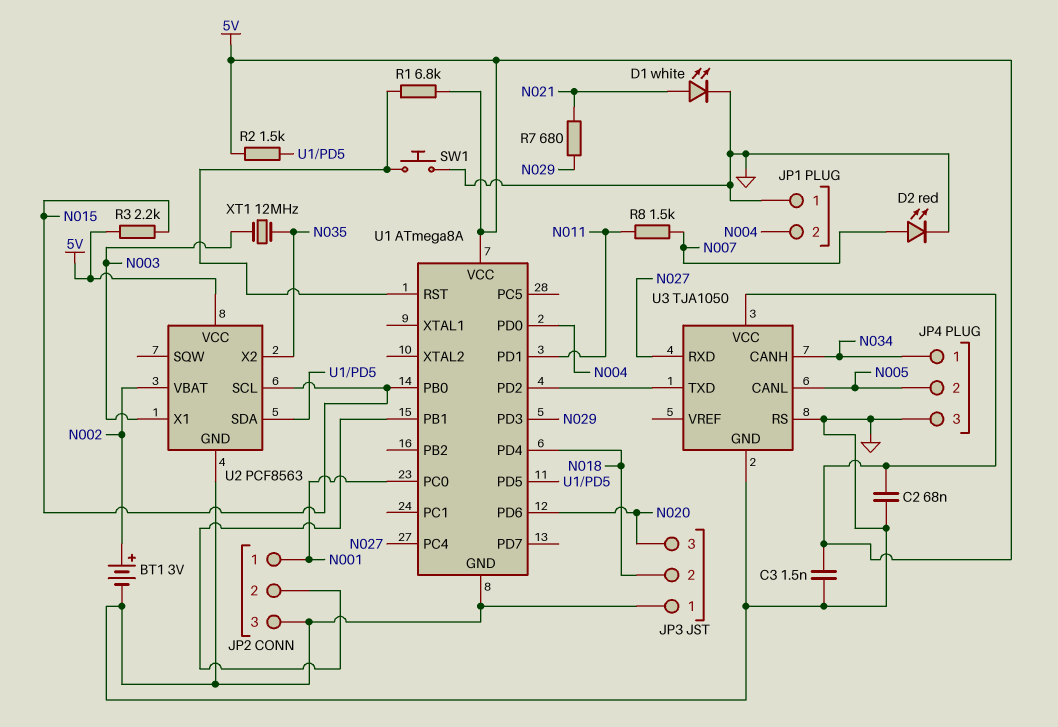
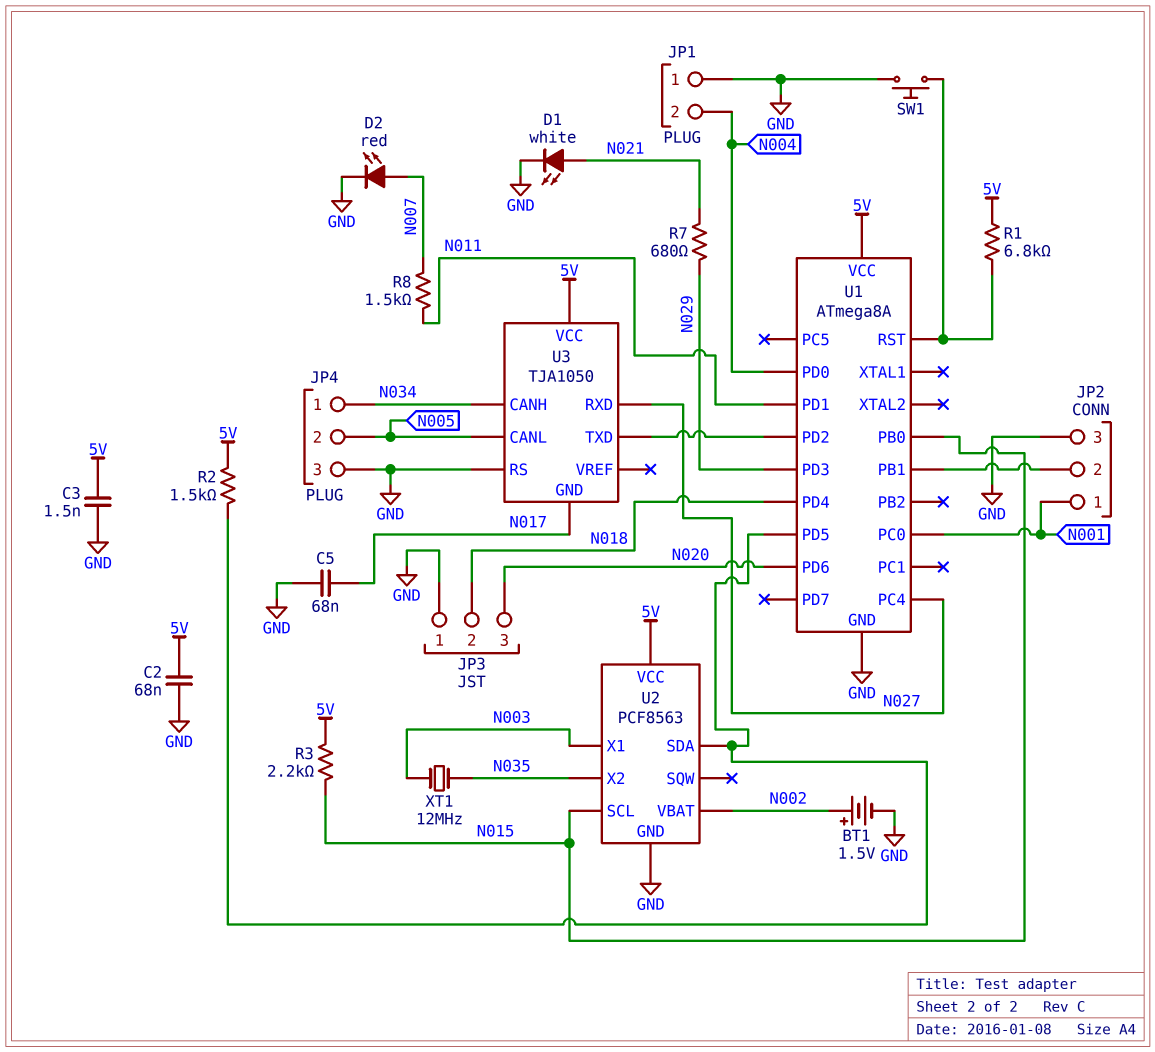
BT1: 3V (plus N002, minus GND) -> 1.5V (plus N002, minus GND)
C5: none -> 68nF (GND, N017)
U3 pin GND: GND -> N017

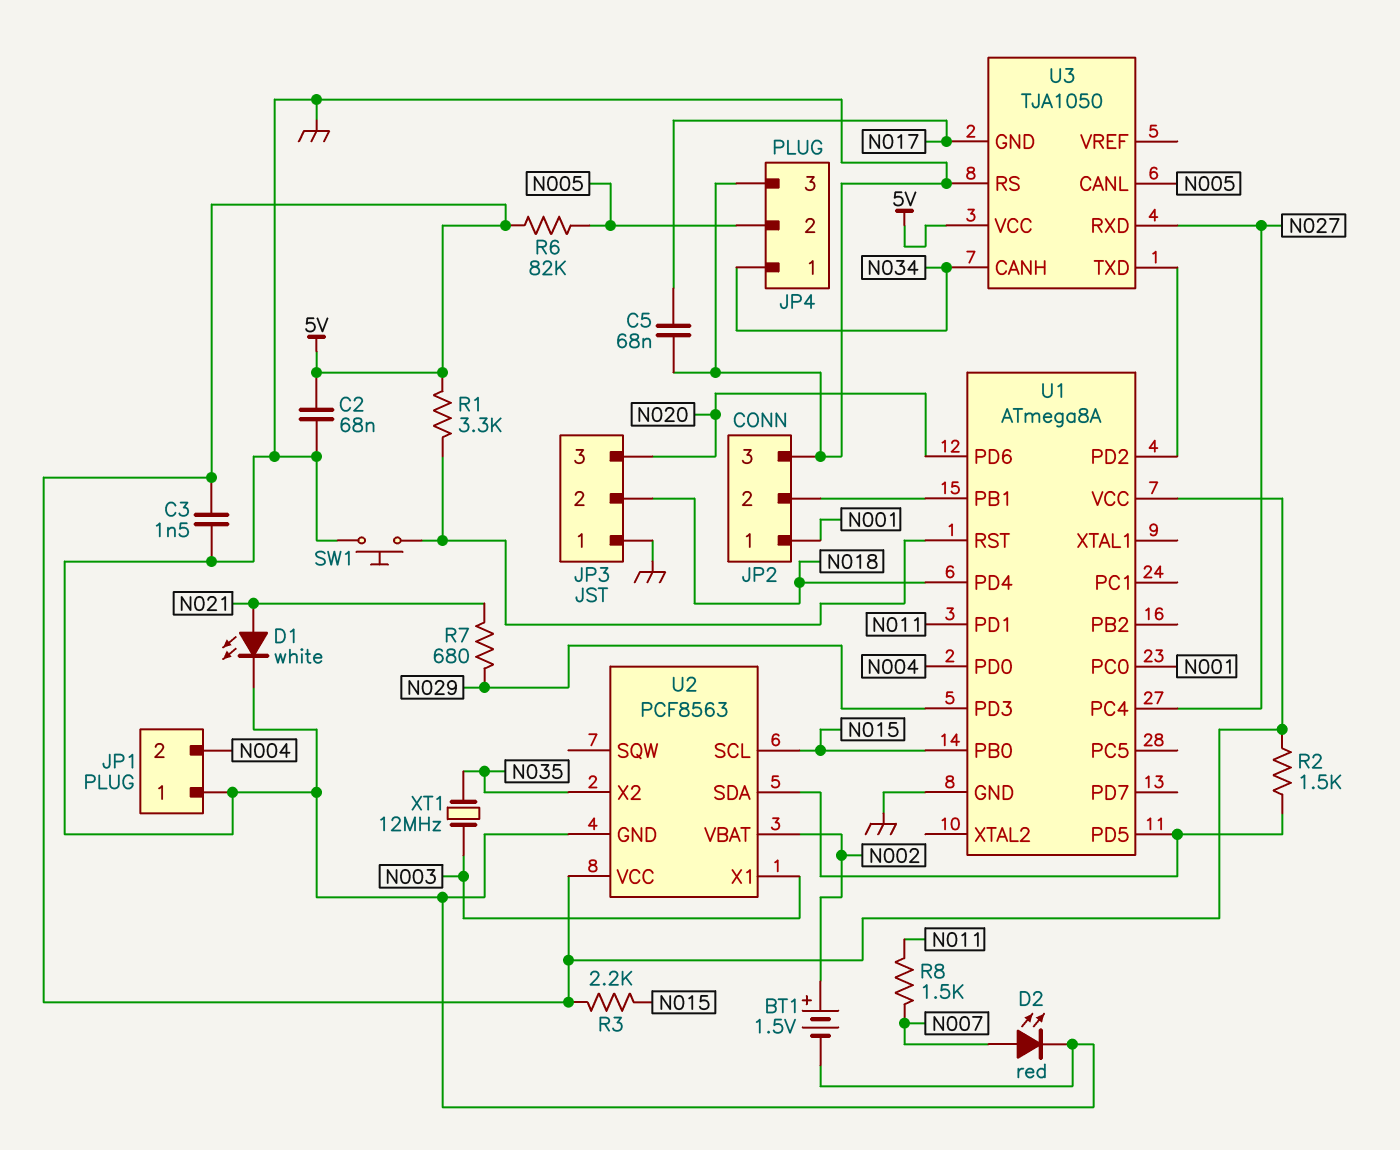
R1: 6.8k (5V, U1/RST) -> 3.3k (5V, U1/RST)
R6: none -> 82k (5V, N005)

